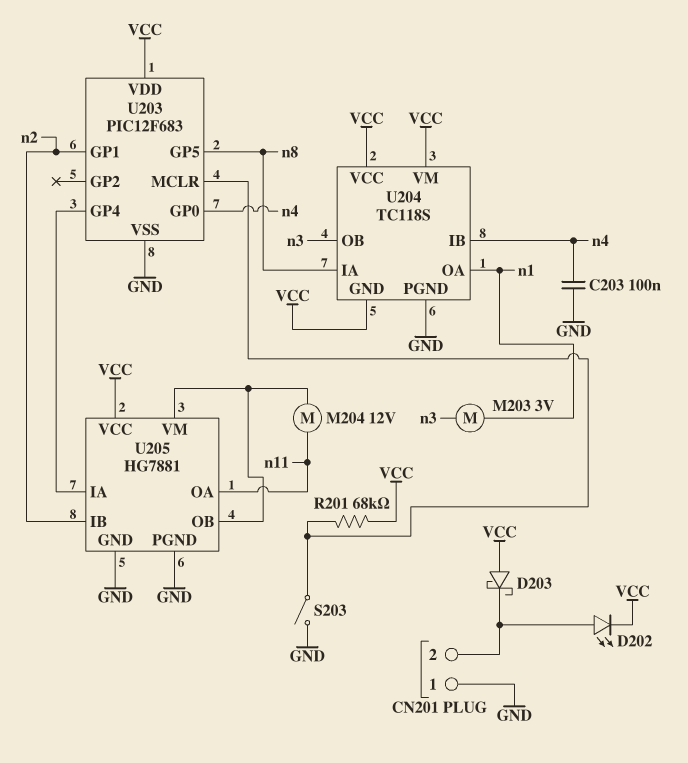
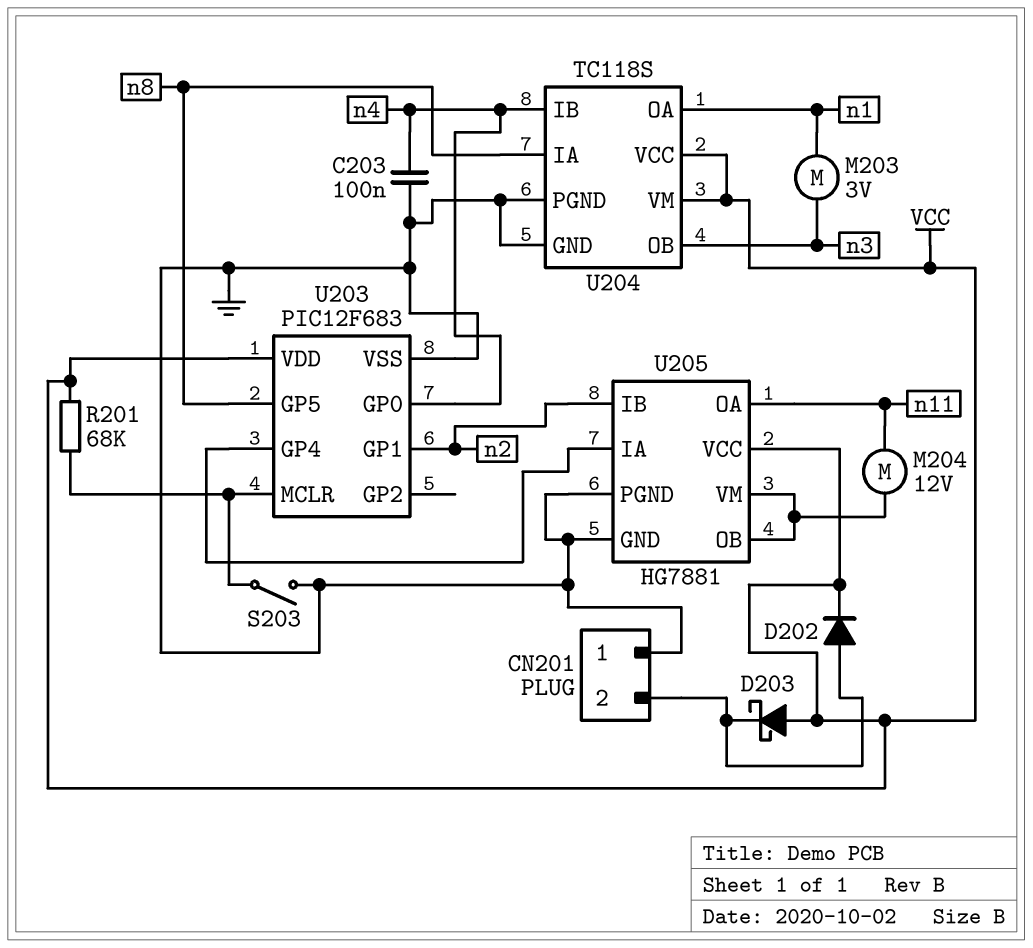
D202: LED (A CN201/2, K VCC) -> diode (A CN201/2, K VCC)
U204 pin GND: VCC -> GND

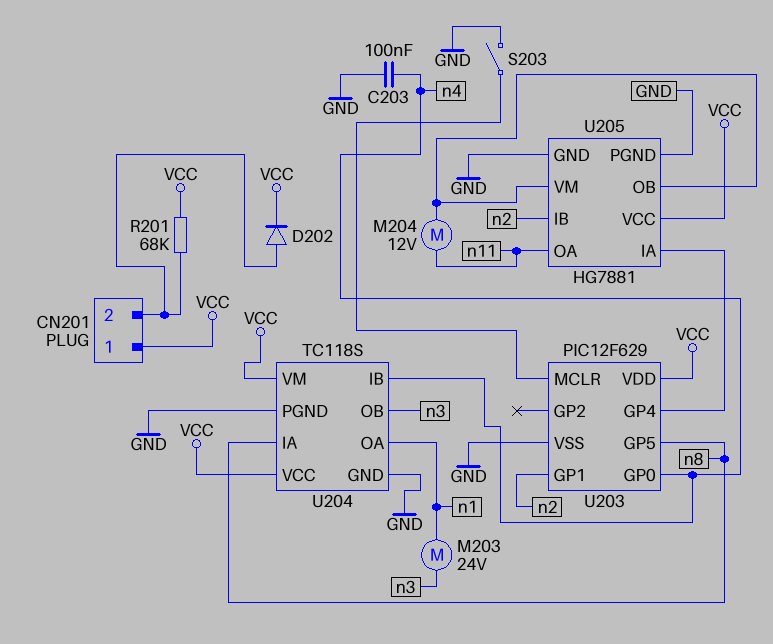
CN201 pin 1: GND -> VCC
D203: schottky (A VCC, K CN201/2) -> none
M203: motor 3V (n1, n3) -> motor 24V (n1, n3)
R201: 68k (U203/MCLR, VCC) -> 68k (CN201/2, VCC)
U203: PIC12F683 -> PIC12F629

